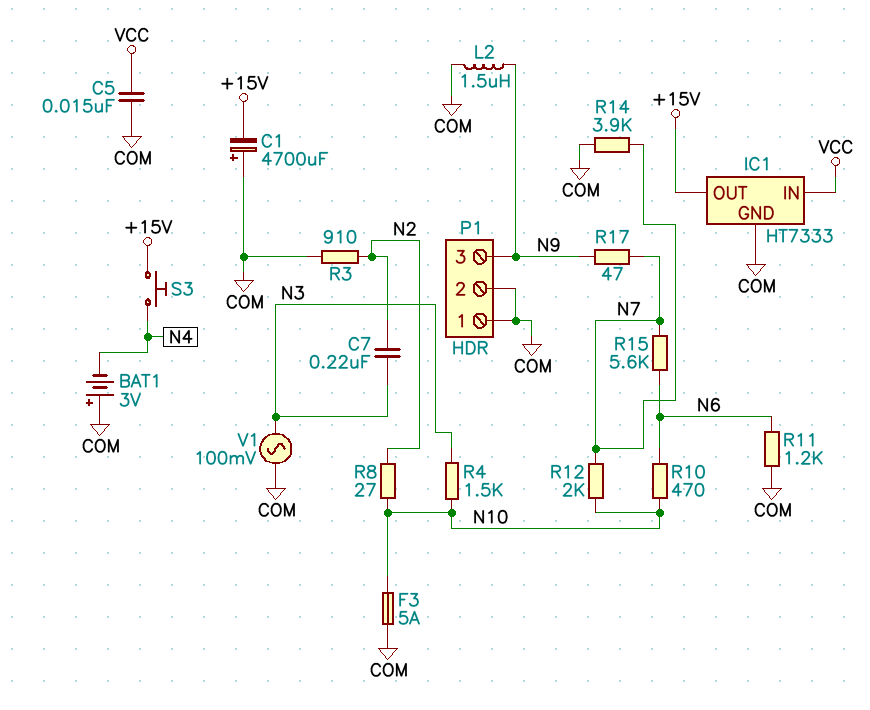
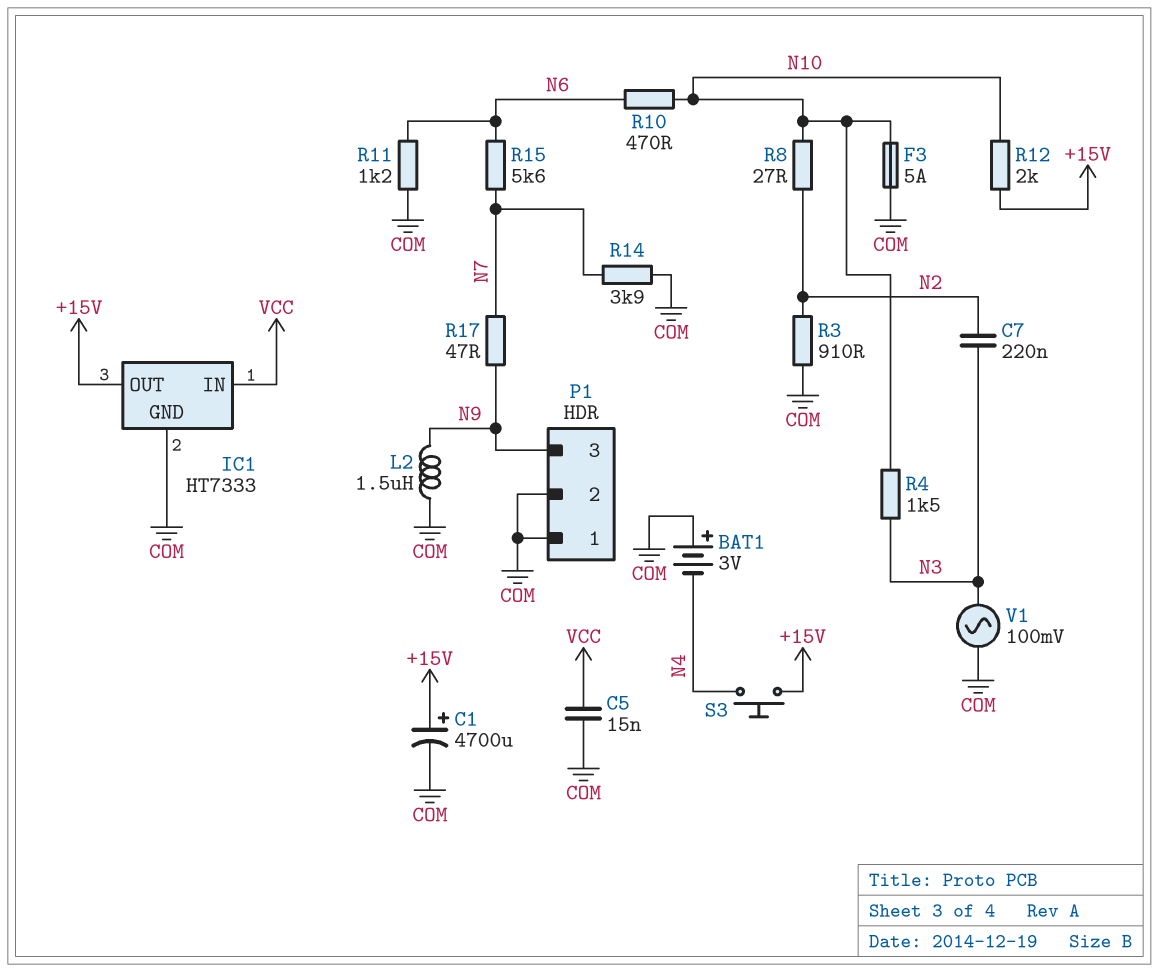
C1: 4700uF (plus COM, minus +15V) -> 4700uF (plus +15V, minus COM)
R12: 2k (N7, N10) -> 2k (+15V, N10)

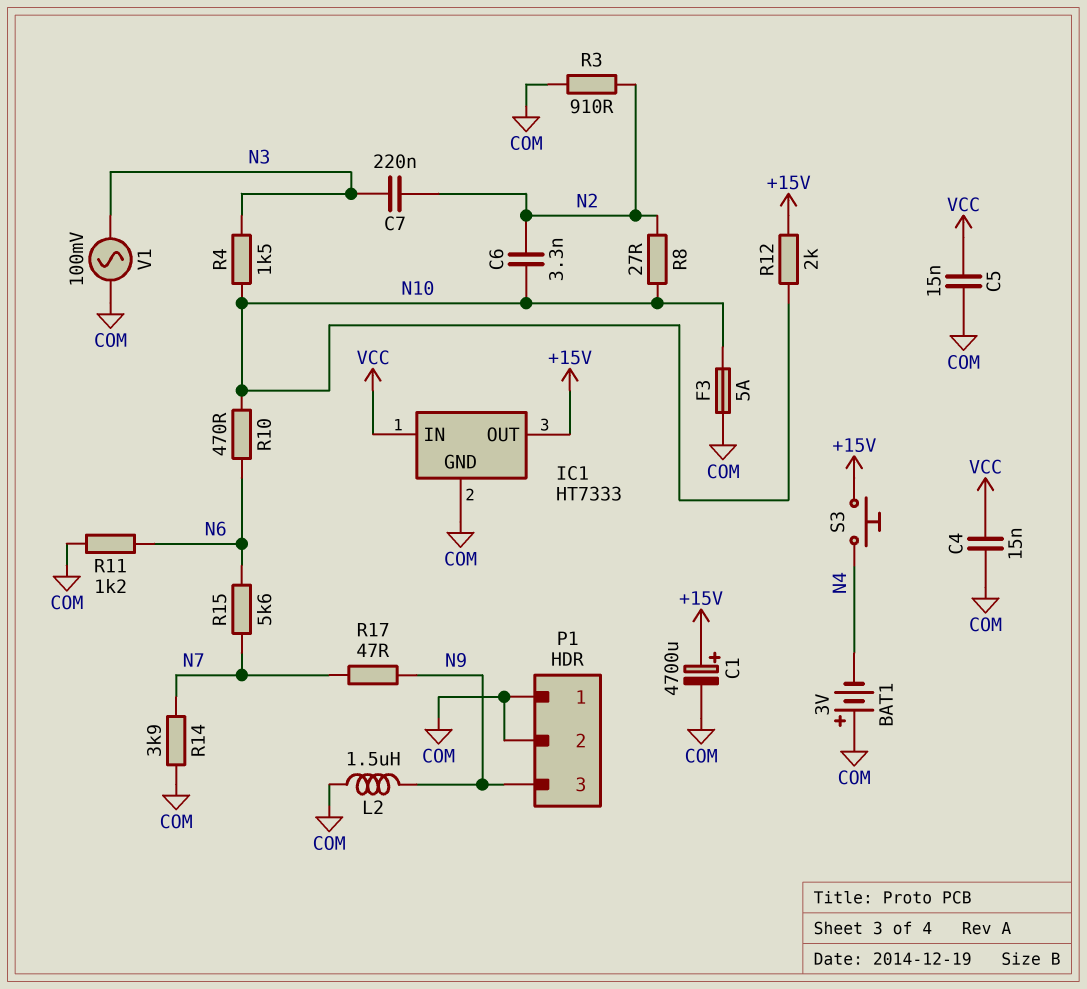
C4: none -> 15nF (COM, VCC)
C6: none -> 3.3nF (N2, N10)

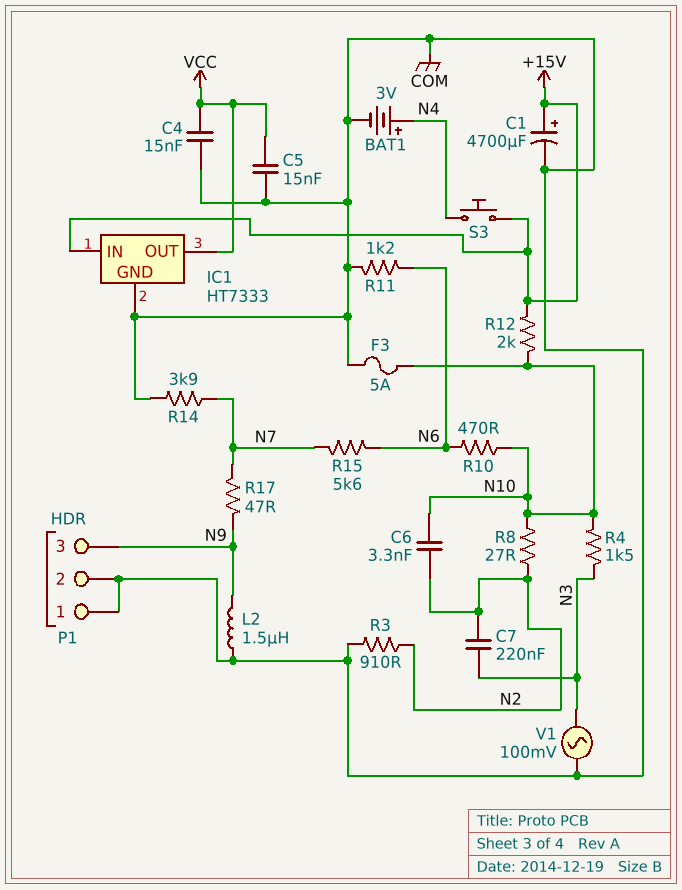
BAT1: 3V (plus COM, minus N4) -> 3V (plus N4, minus COM)
IC1 pin IN: VCC -> +15V
IC1 pin OUT: +15V -> VCC

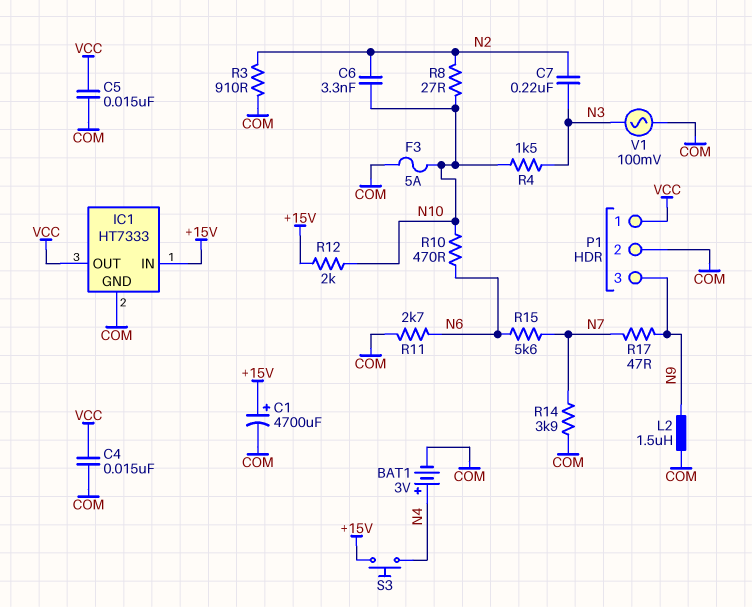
P1 pin 1: COM -> VCC
R11: 1.2k (COM, N6) -> 2.7k (COM, N6)

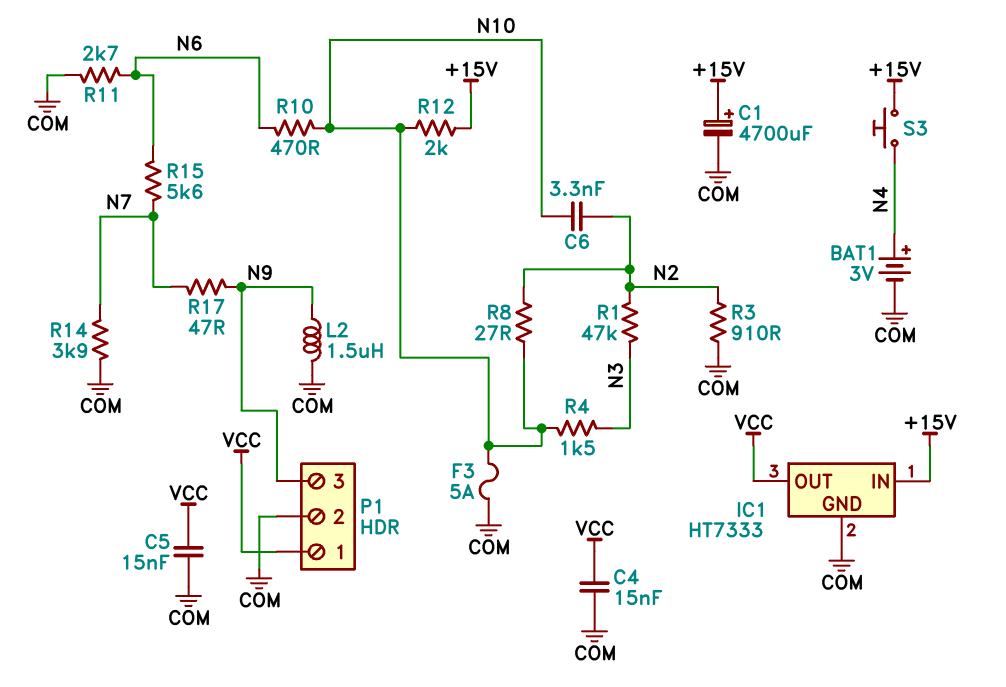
C7: 220nF (N2, N3) -> none
R1: none -> 47k (N2, N3)
V1: AC 100mV (COM, N3) -> none

